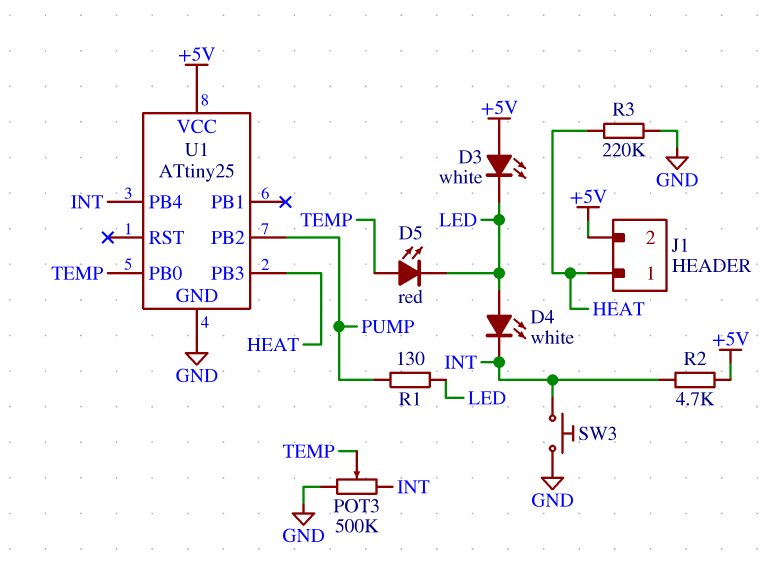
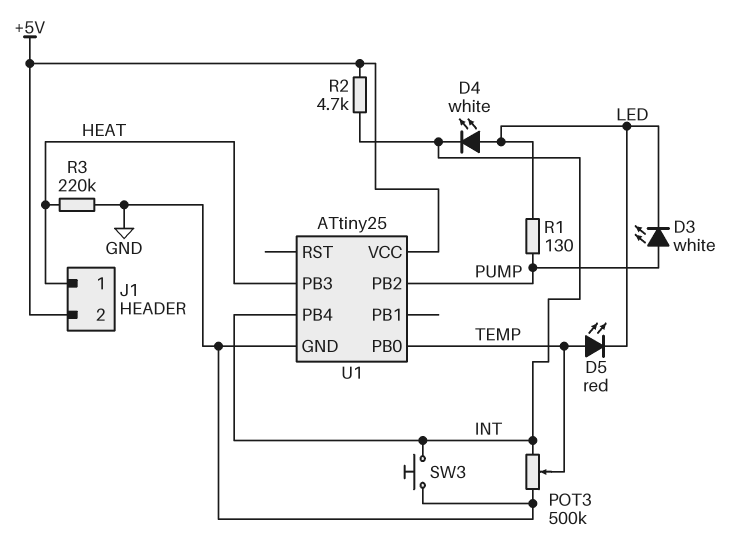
D3: LED white (A +5V, K LED) -> LED white (A PUMP, K LED)

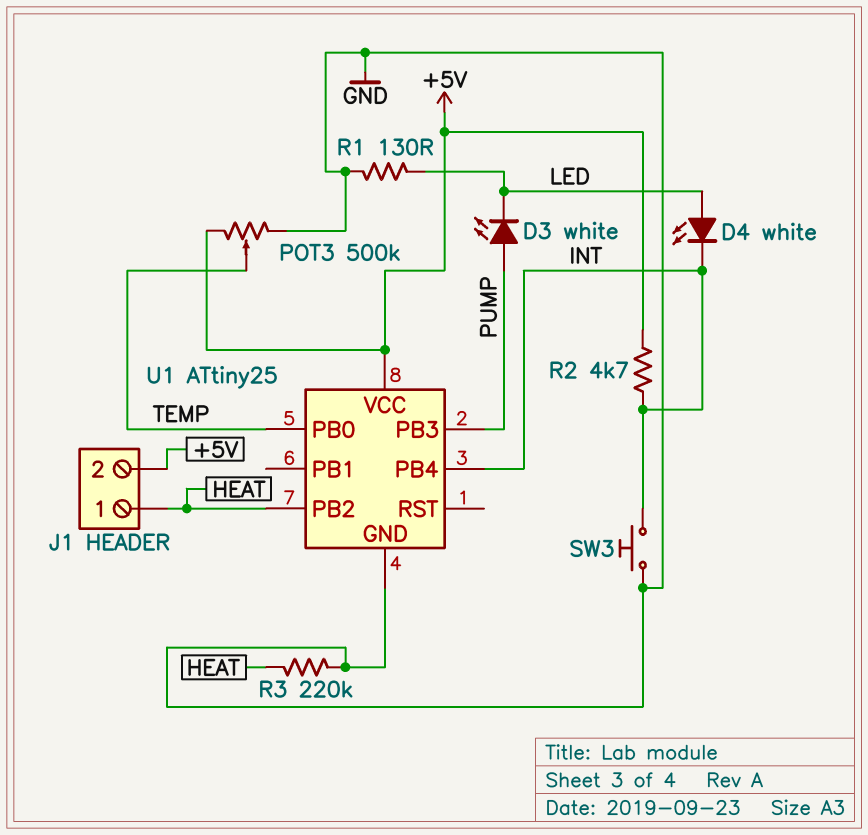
D5: LED red (A TEMP, K LED) -> none
POT3: 500k (GND, INT, wiper TEMP) -> 500k (+5V, GND, wiper TEMP)
R1: 130 (LED, PUMP) -> 130 (GND, LED)
U1 pin PB2: PUMP -> HEAT
U1 pin PB3: HEAT -> PUMP

